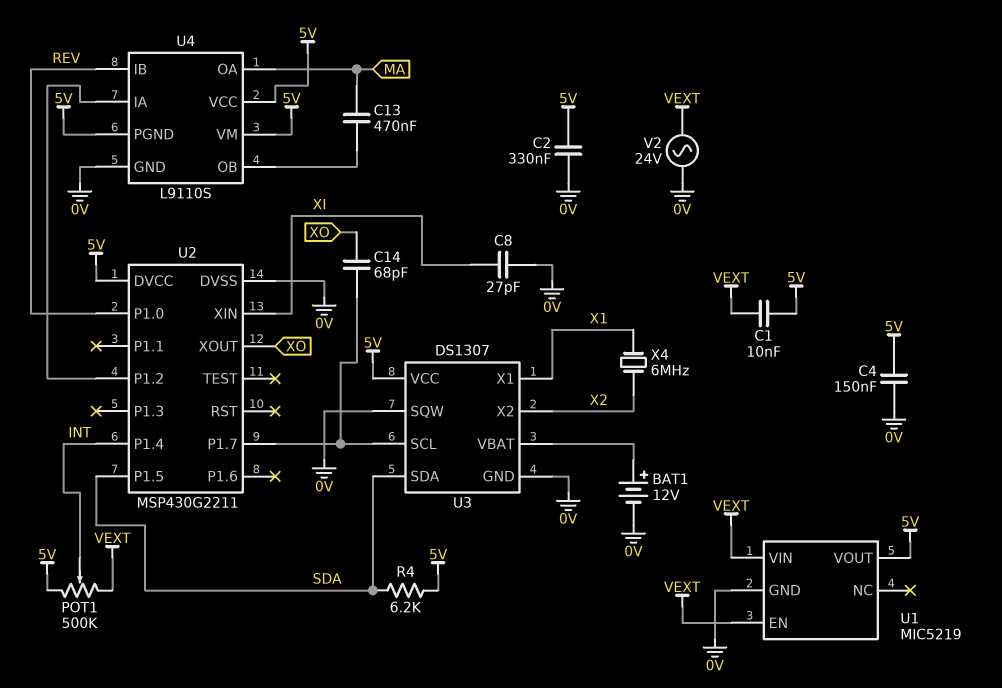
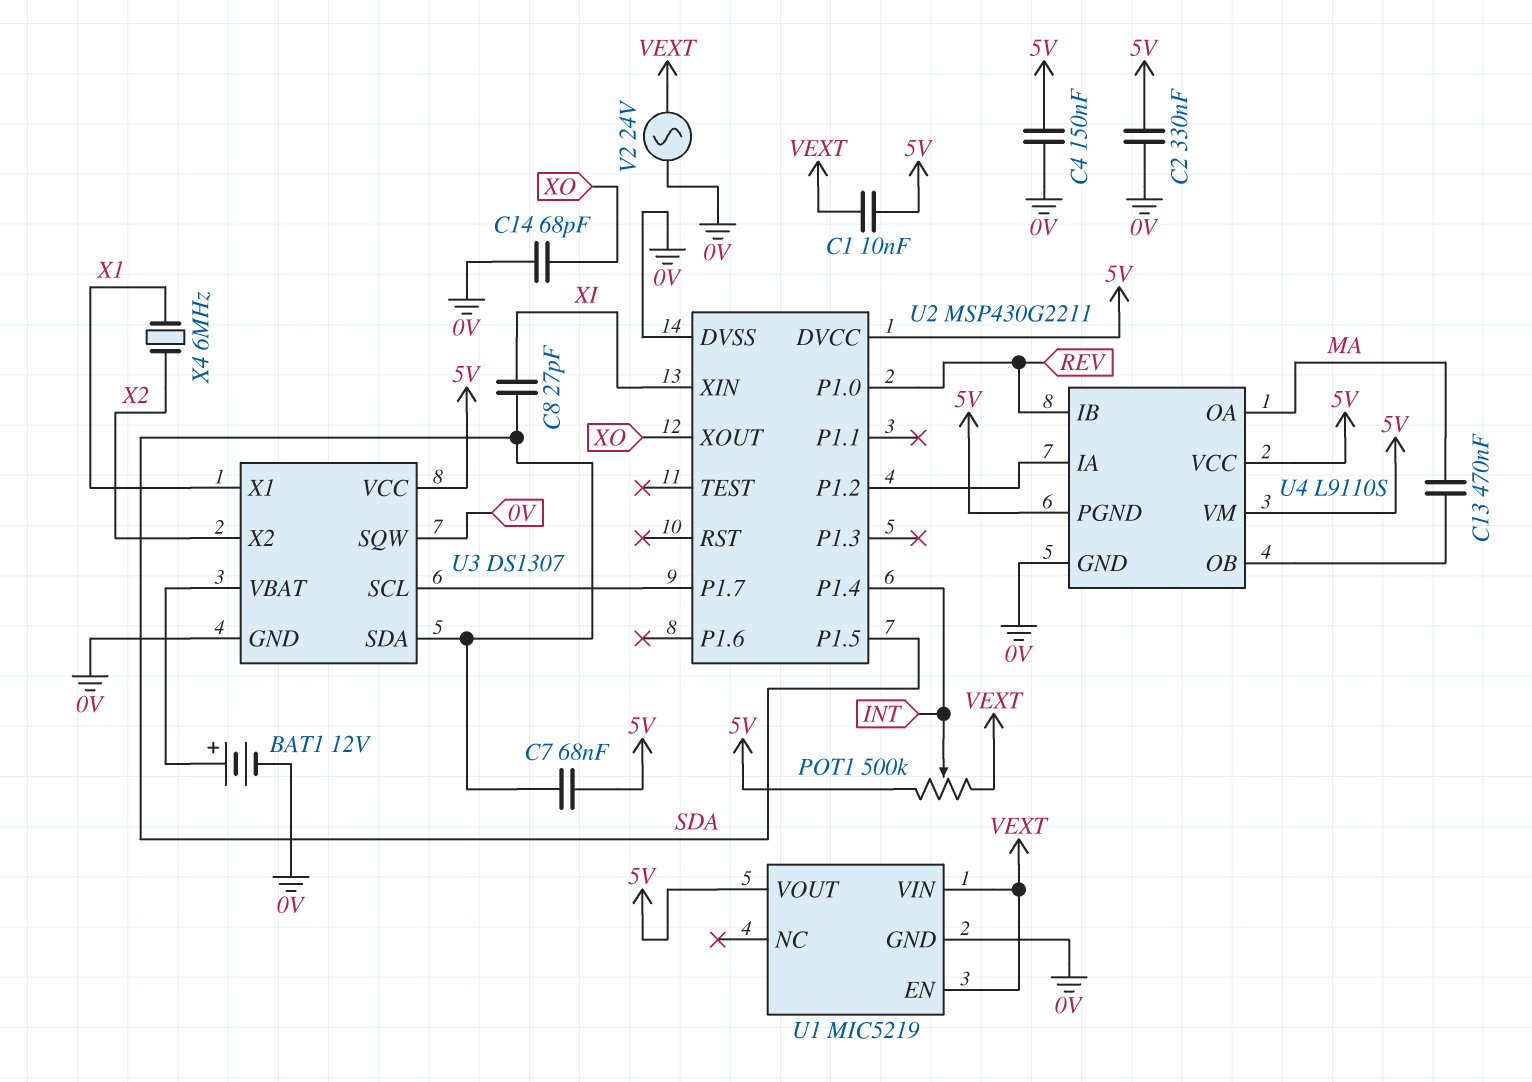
C7: none -> 68nF (5V, SDA)
C8: 27pF (0V, XI) -> 27pF (SDA, XI)
C14: 68pF (U2/P1.7, XO) -> 68pF (0V, XO)
R4: 6.2k (5V, SDA) -> none

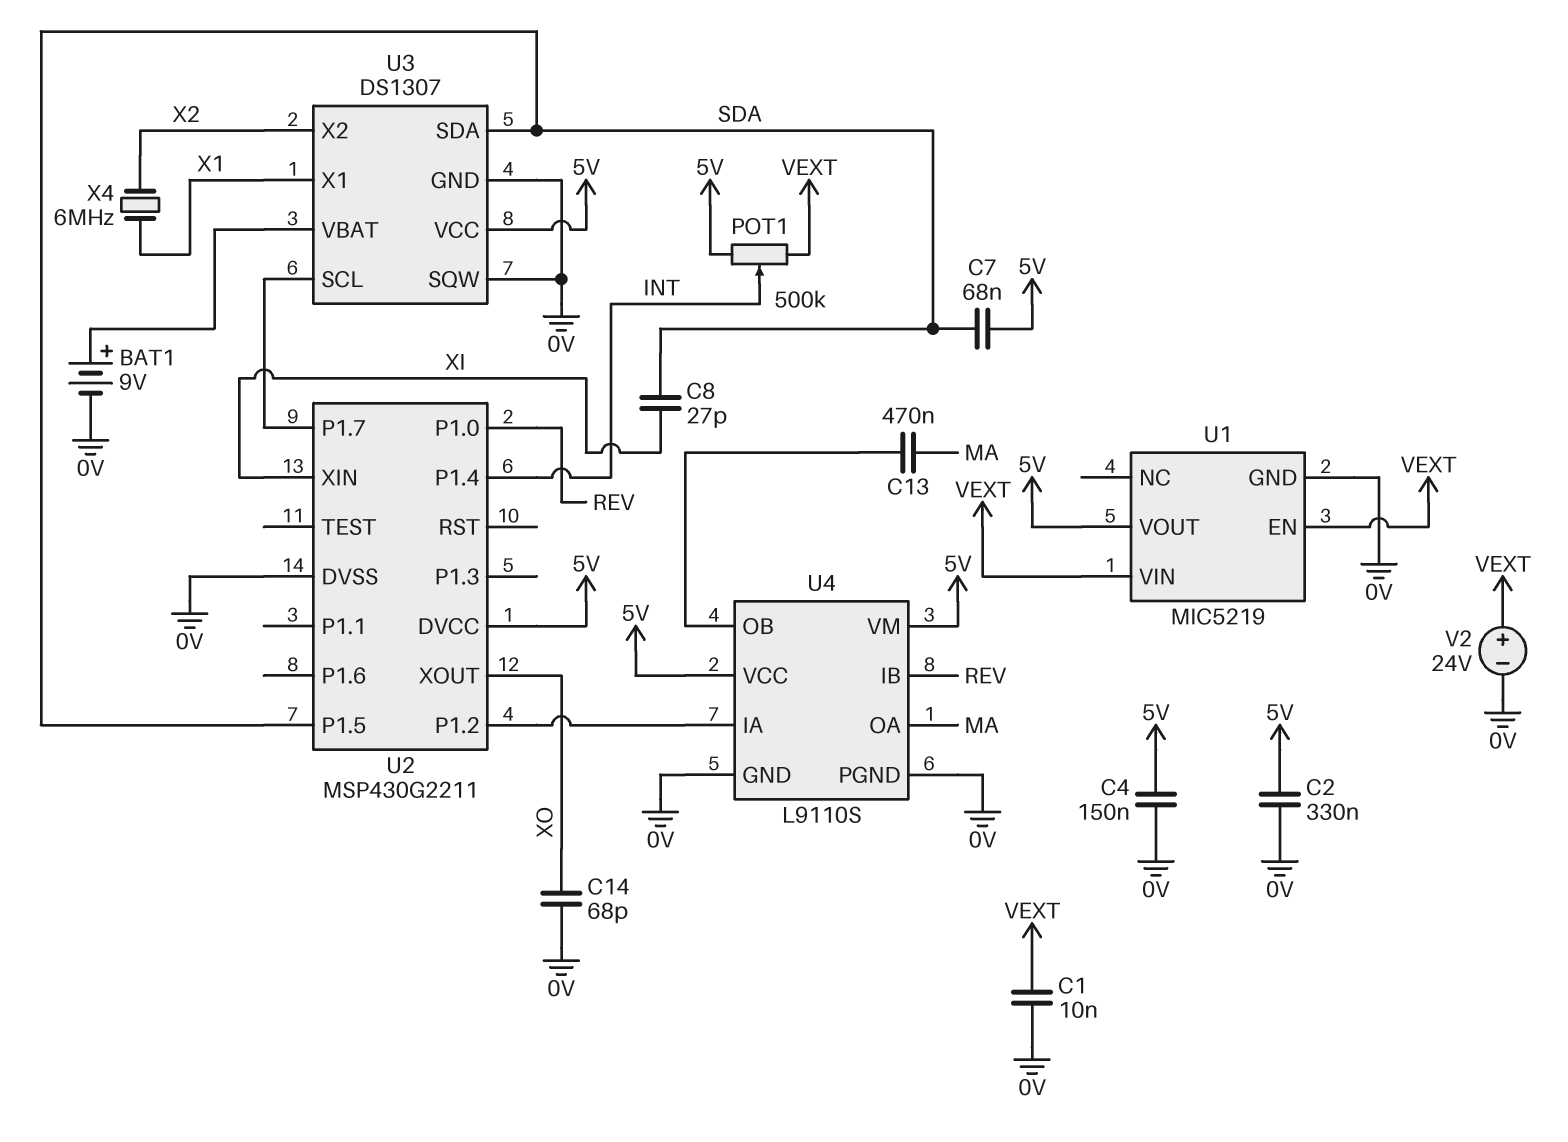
BAT1: 12V (plus U3/VBAT, minus 0V) -> 9V (plus U3/VBAT, minus 0V)
C1: 10nF (5V, VEXT) -> 10nF (0V, VEXT)
U4 pin PGND: 5V -> 0V
V2: AC 24V (0V, VEXT) -> 24V (plus VEXT, minus 0V)

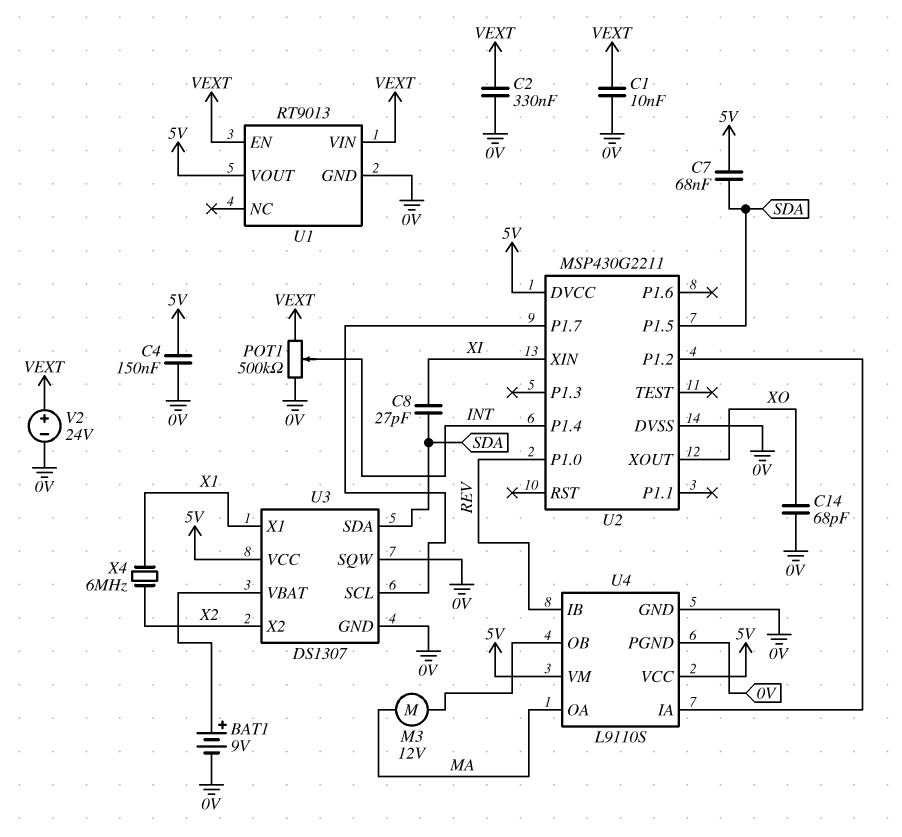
C2: 330nF (0V, 5V) -> 330nF (0V, VEXT)
C13: 470nF (MA, U4/OB) -> none
M3: none -> motor 12V (MA, U4/OB)
POT1: 500k (5V, VEXT, wiper INT) -> 500k (0V, VEXT, wiper INT)
U1: MIC5219 -> RT9013

